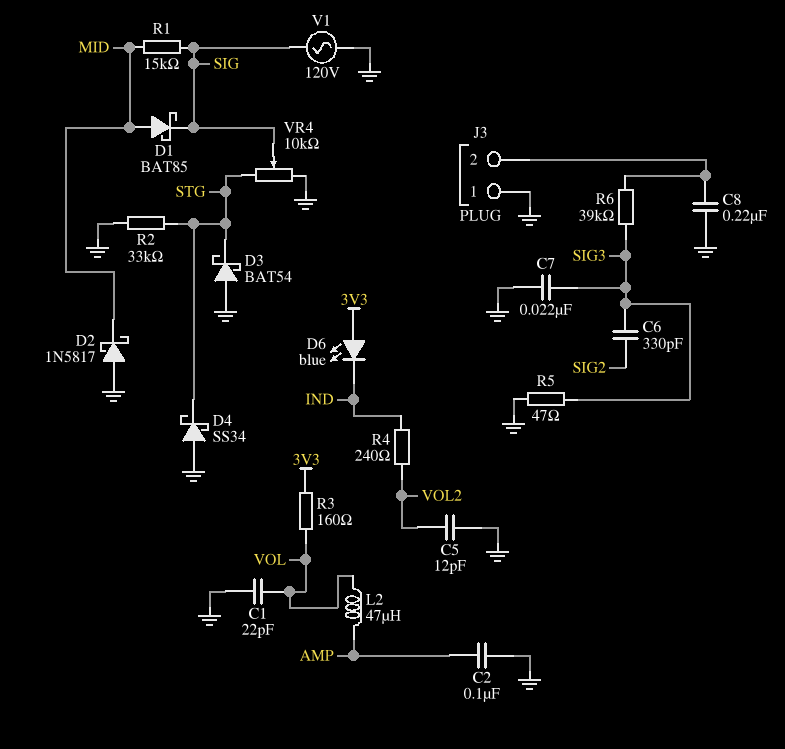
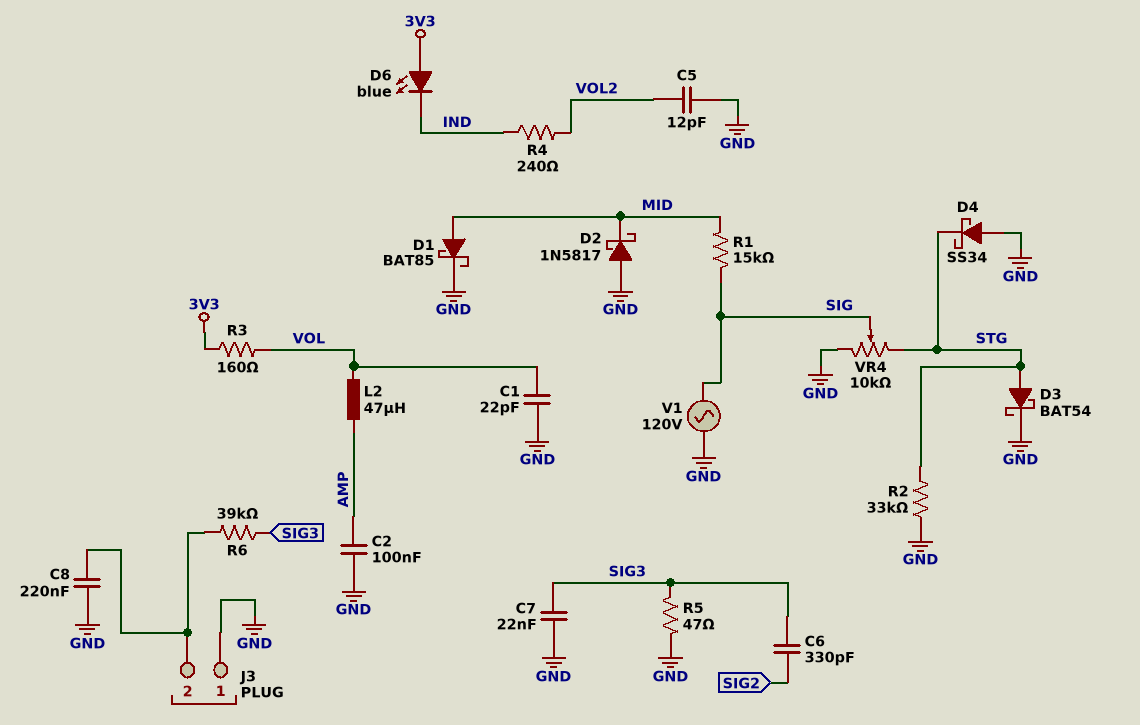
D1: schottky BAT85 (A MID, K SIG) -> schottky BAT85 (A MID, K GND)
D3: schottky BAT54 (A GND, K STG) -> schottky BAT54 (A STG, K GND)

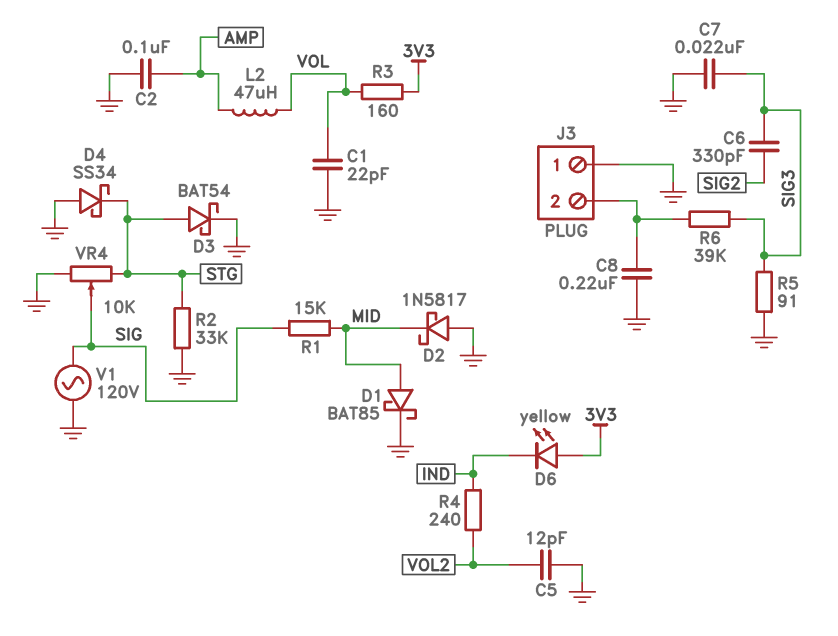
D6: LED blue (A 3V3, K IND) -> LED yellow (A 3V3, K IND)
R5: 47 (GND, SIG3) -> 91 (GND, SIG3)

